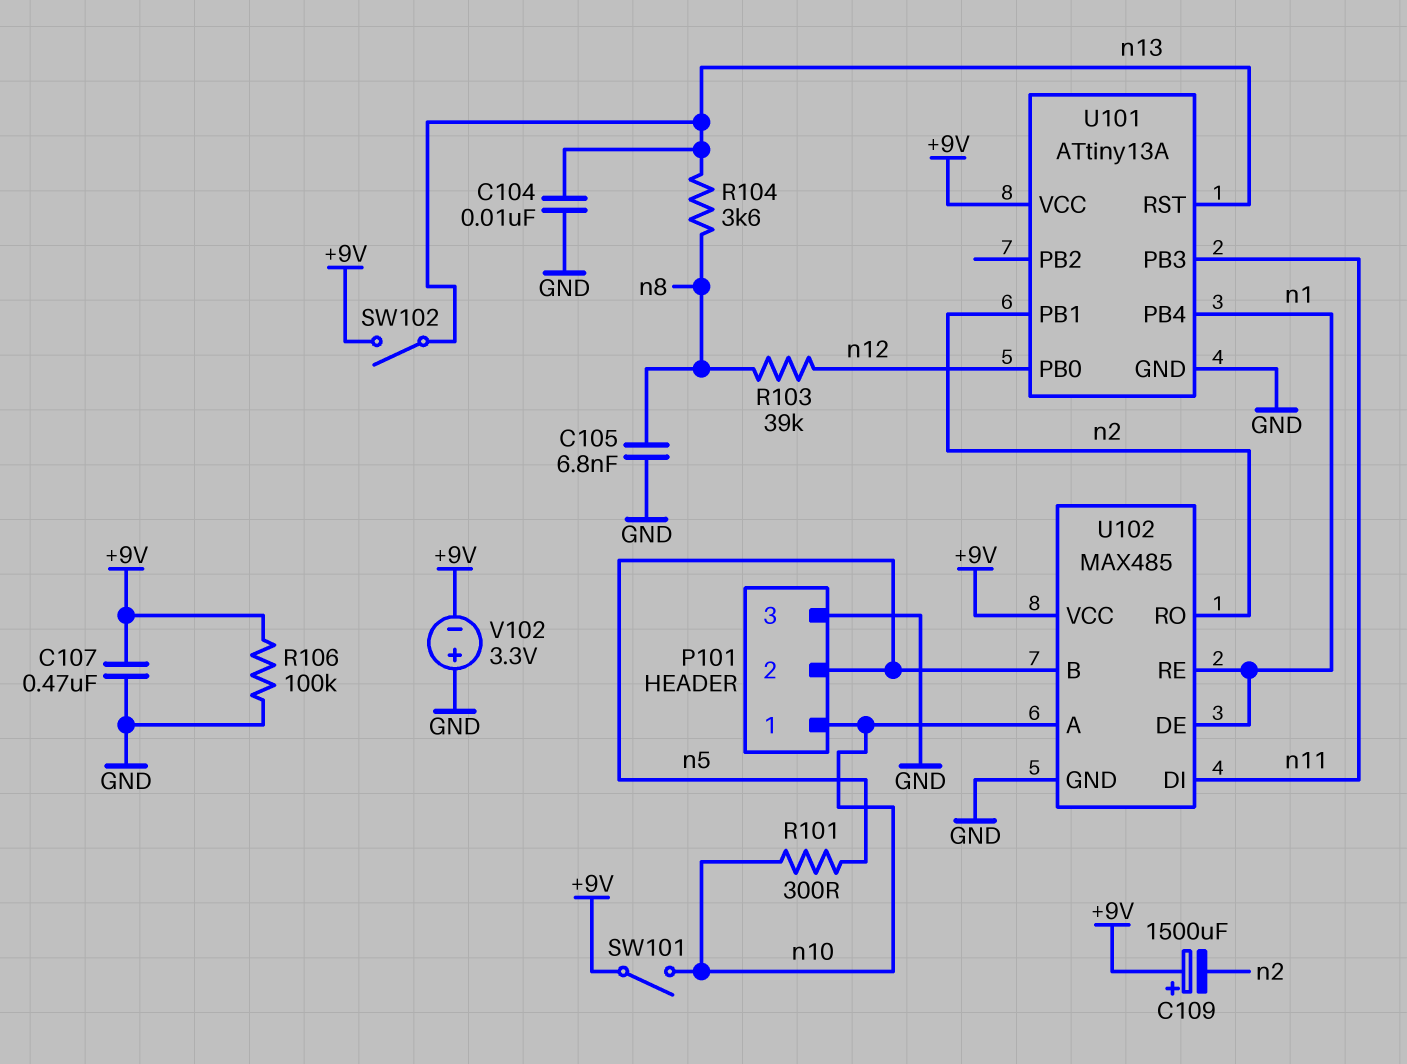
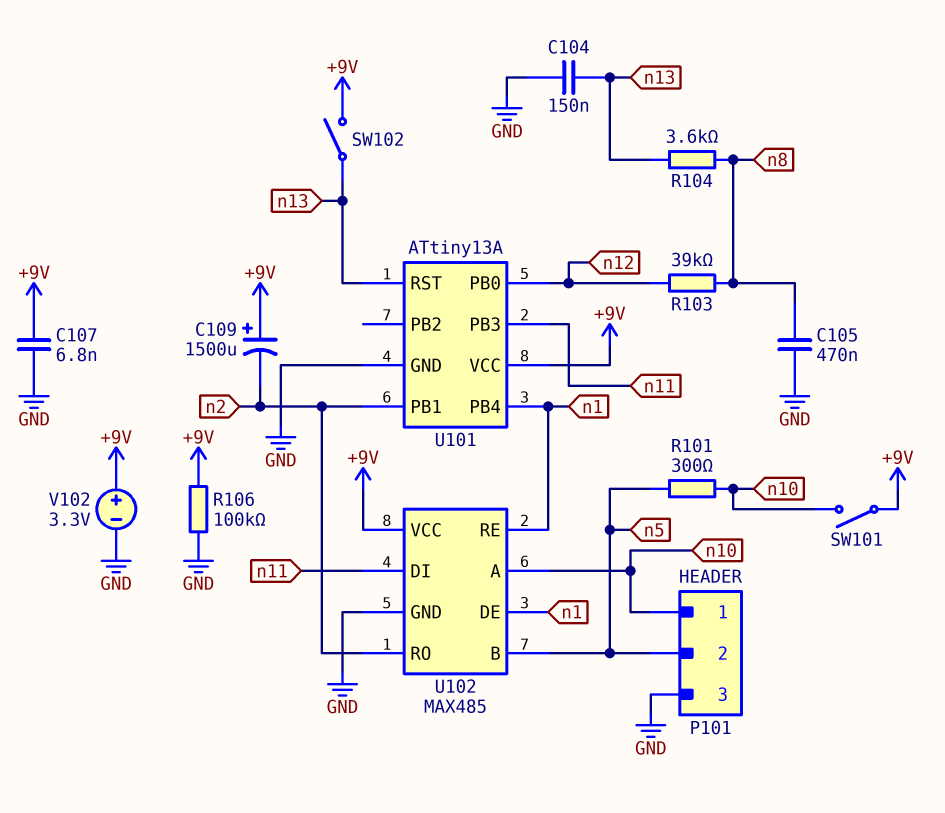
C104: 10nF (GND, n13) -> 150nF (GND, n13)
C105: 6.8nF (GND, n8) -> 470nF (GND, n8)
C107: 470nF (+9V, GND) -> 6.8nF (+9V, GND)
V102: 3.3V (plus GND, minus +9V) -> 3.3V (plus +9V, minus GND)

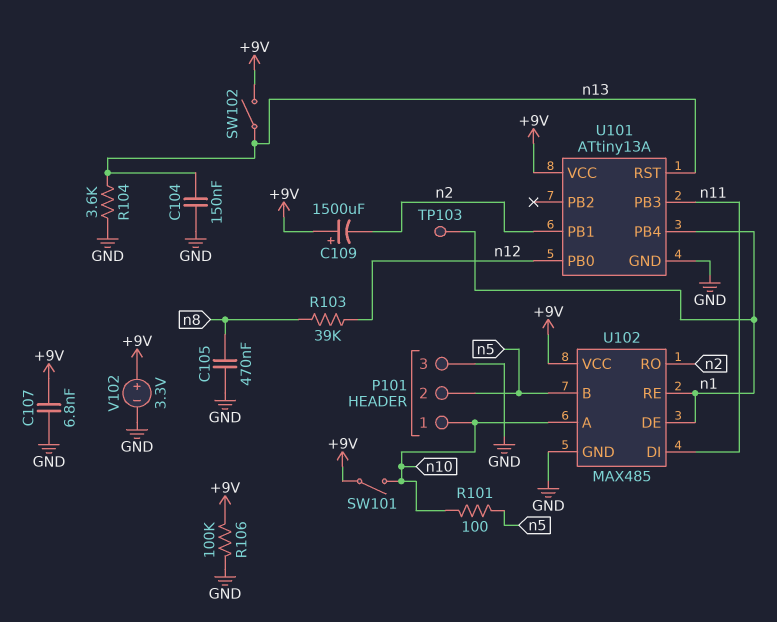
R101: 300 (n5, n10) -> 100 (n5, n10)
R104: 3.6k (n8, n13) -> 3.6k (GND, n13)
TP103: none -> test point (n1)

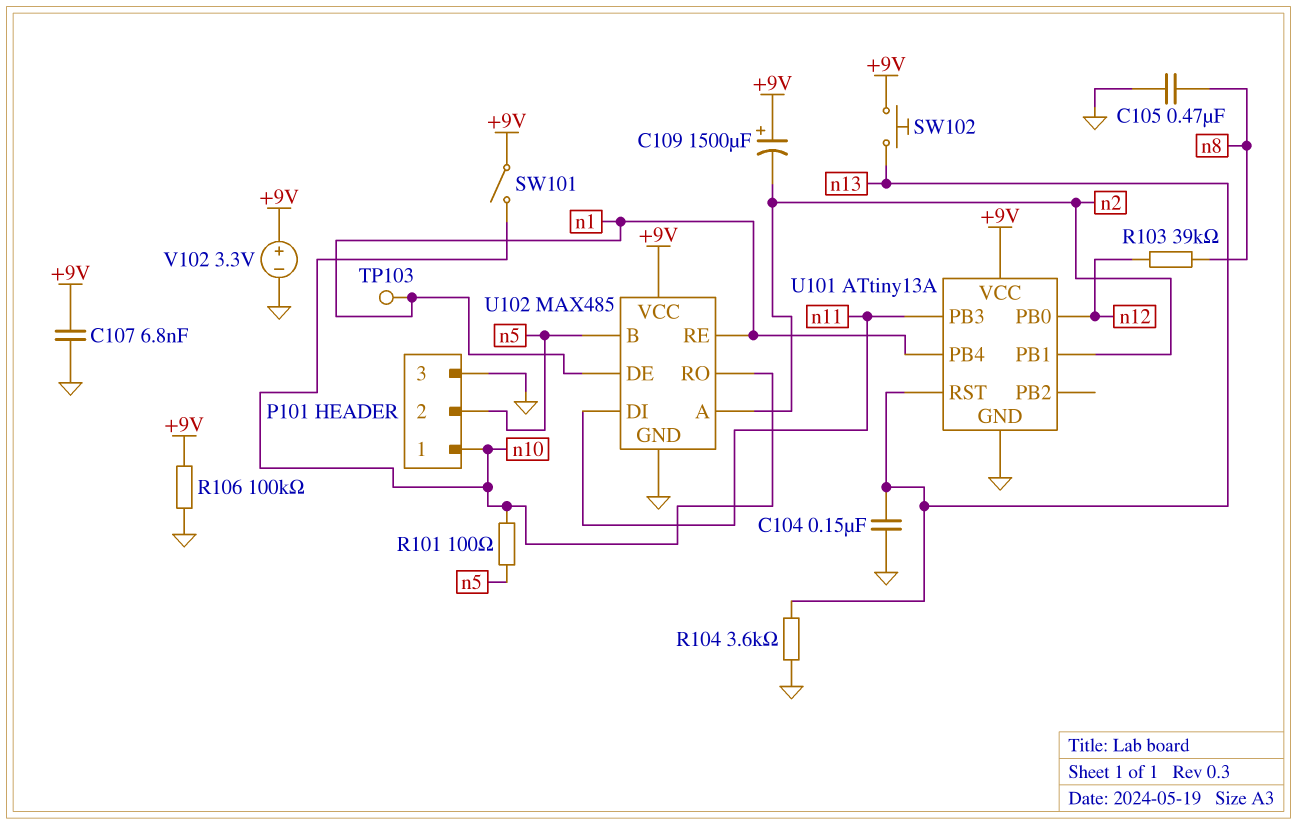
SW102: switch (+9V, n13) -> button (+9V, n13)
U102 pin A: n10 -> n2
U102 pin RO: n2 -> n10

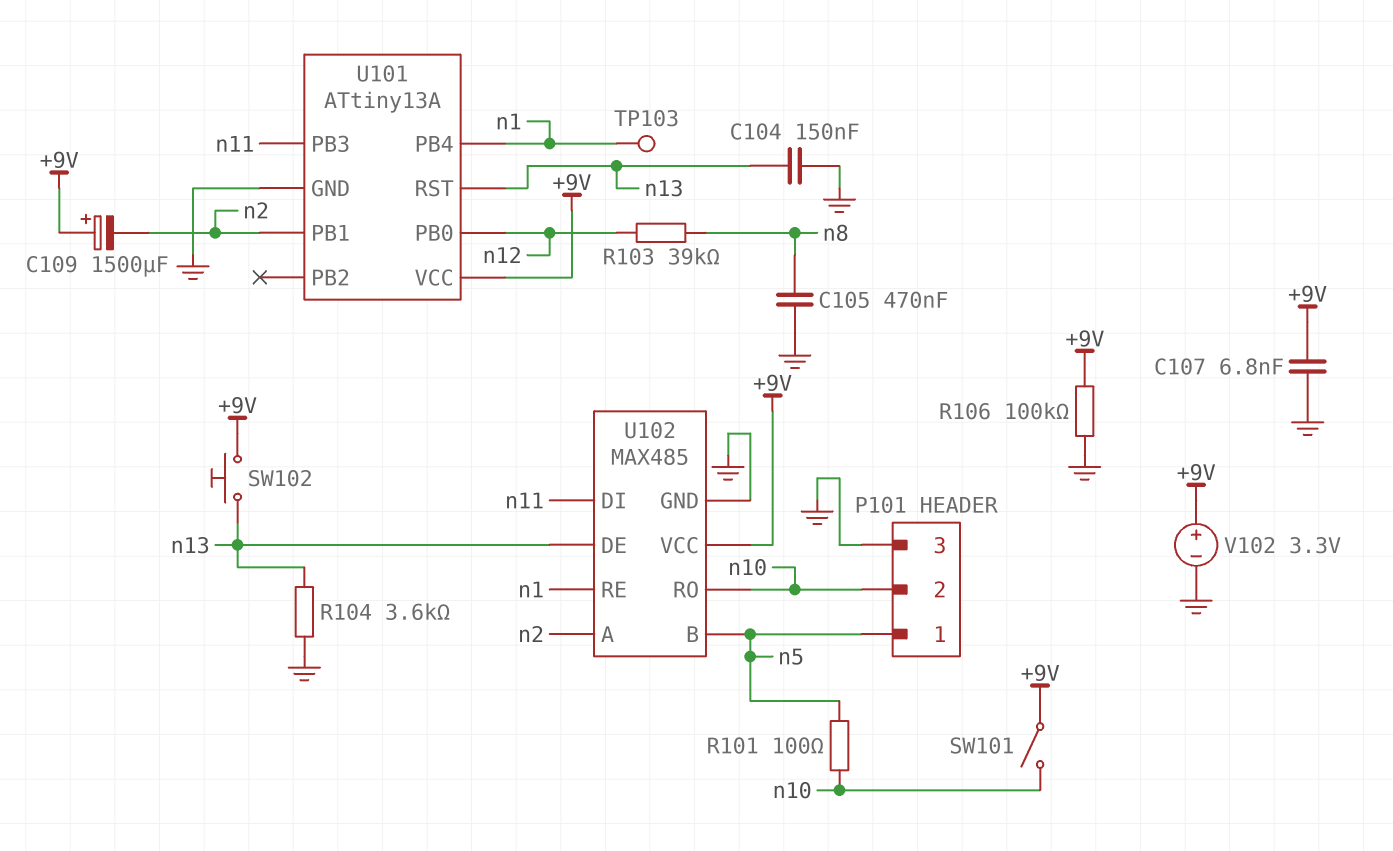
P101 pin 1: n10 -> n5
P101 pin 2: n5 -> n10
U102 pin DE: n1 -> n13

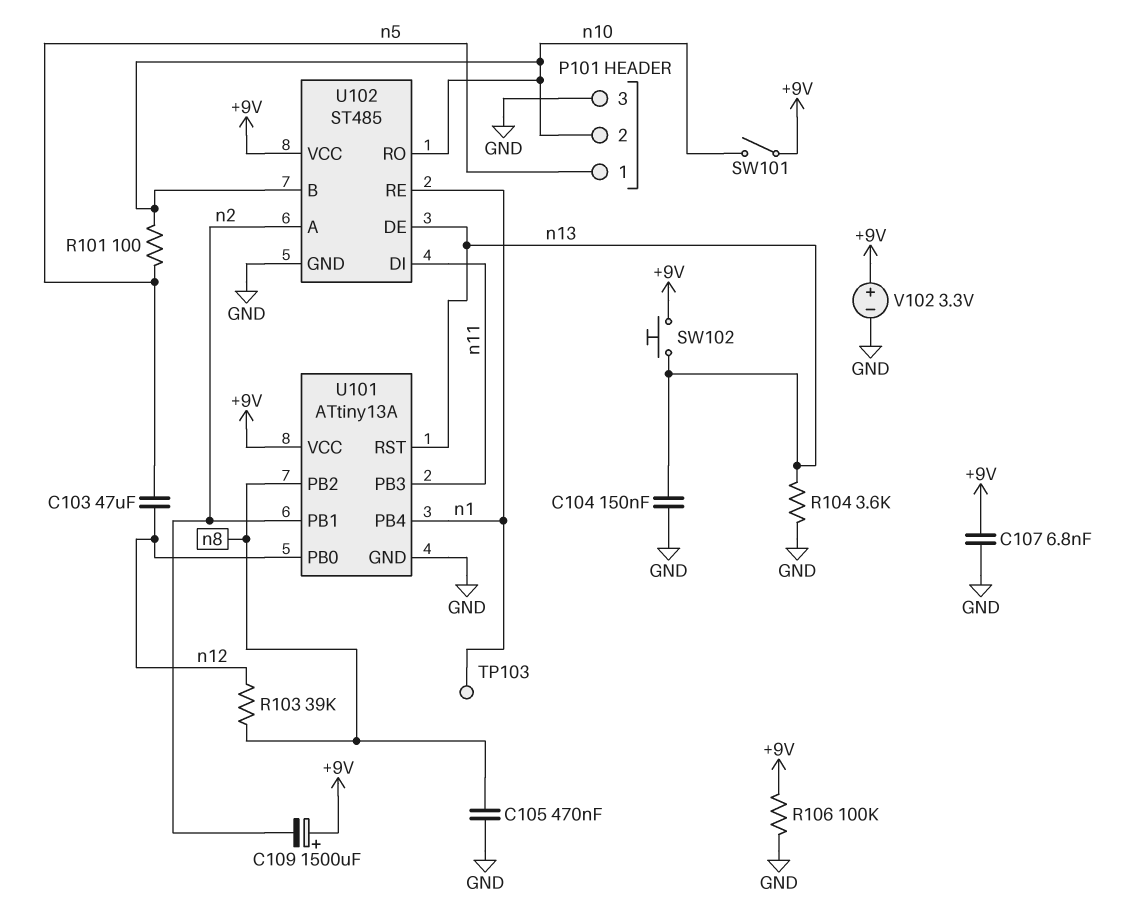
C103: none -> 47uF (n5, n12)
U101 pin PB2: none -> n8
U102: MAX485 -> ST485
U102 pin B: n5 -> n10

